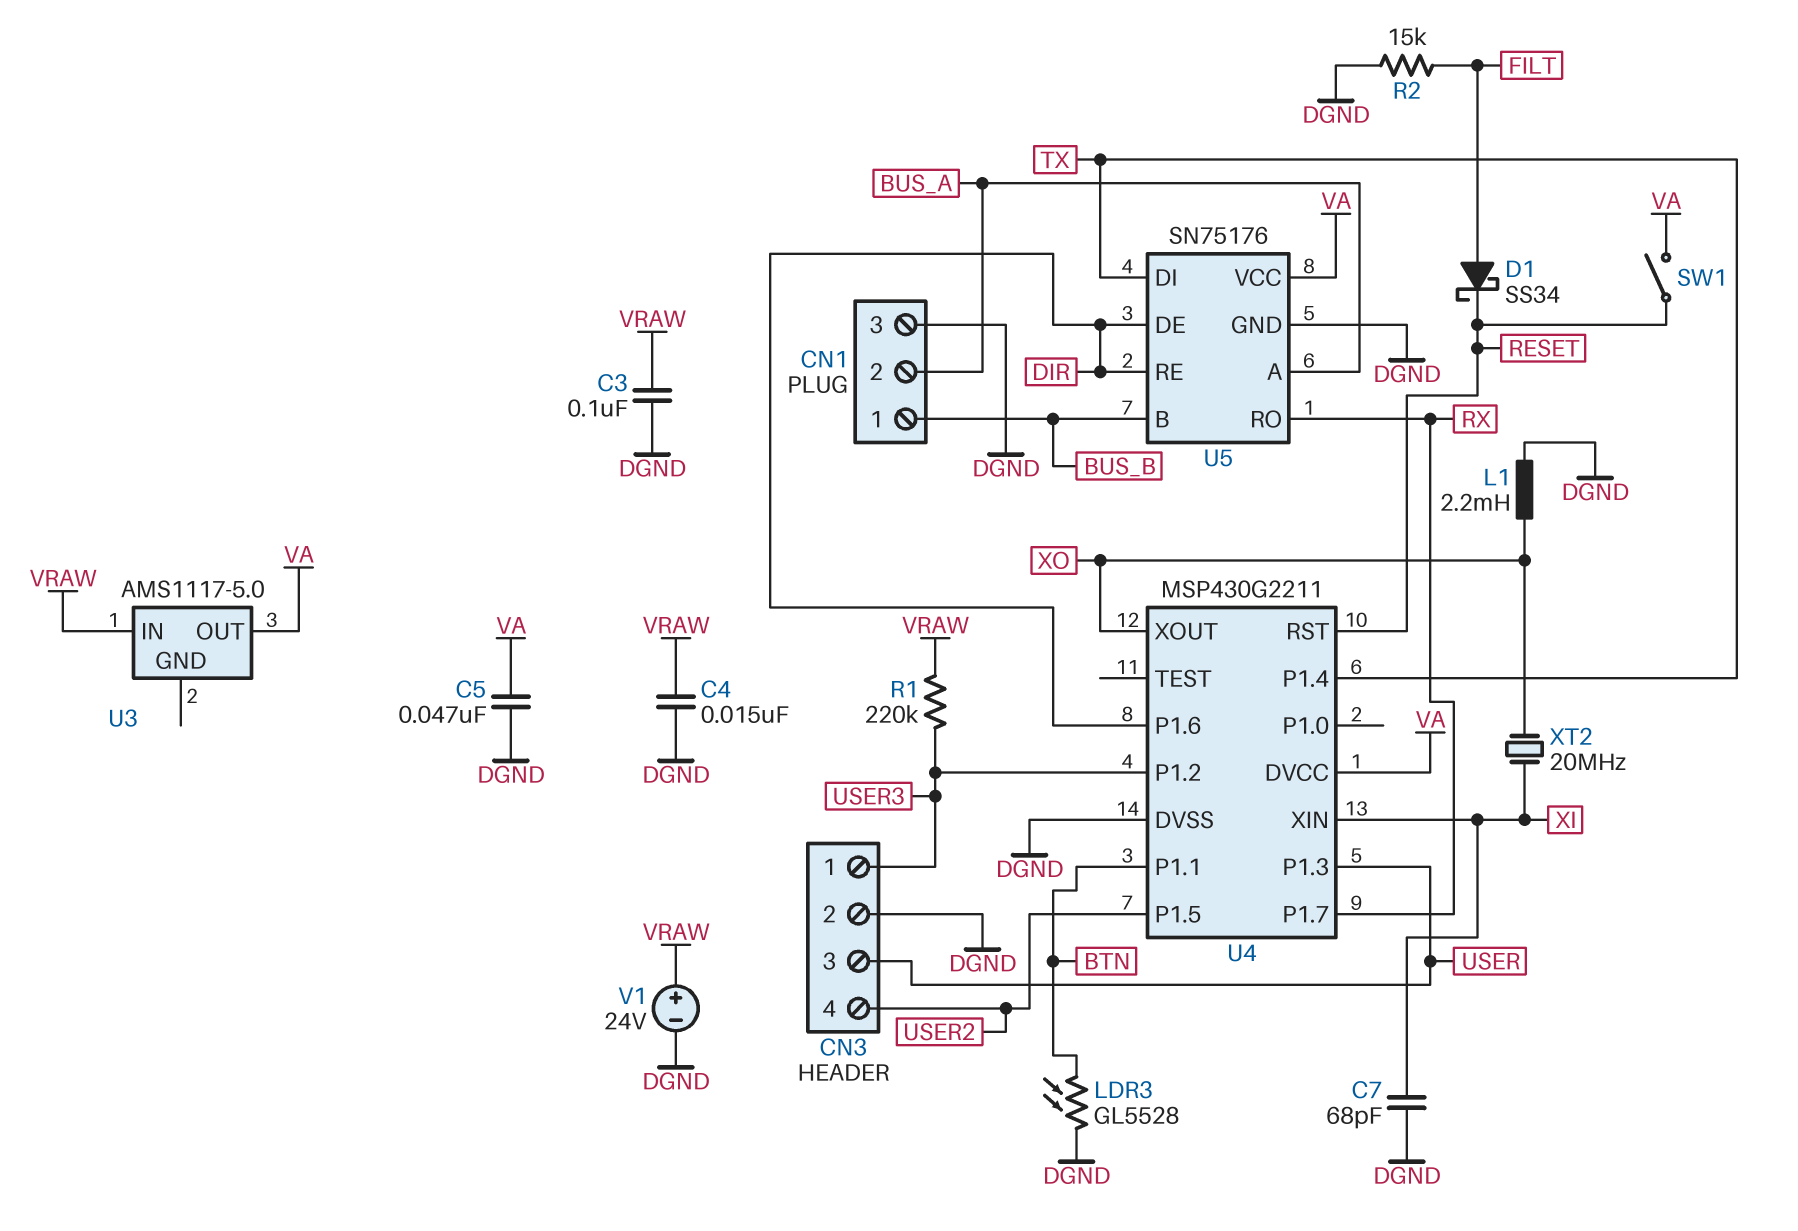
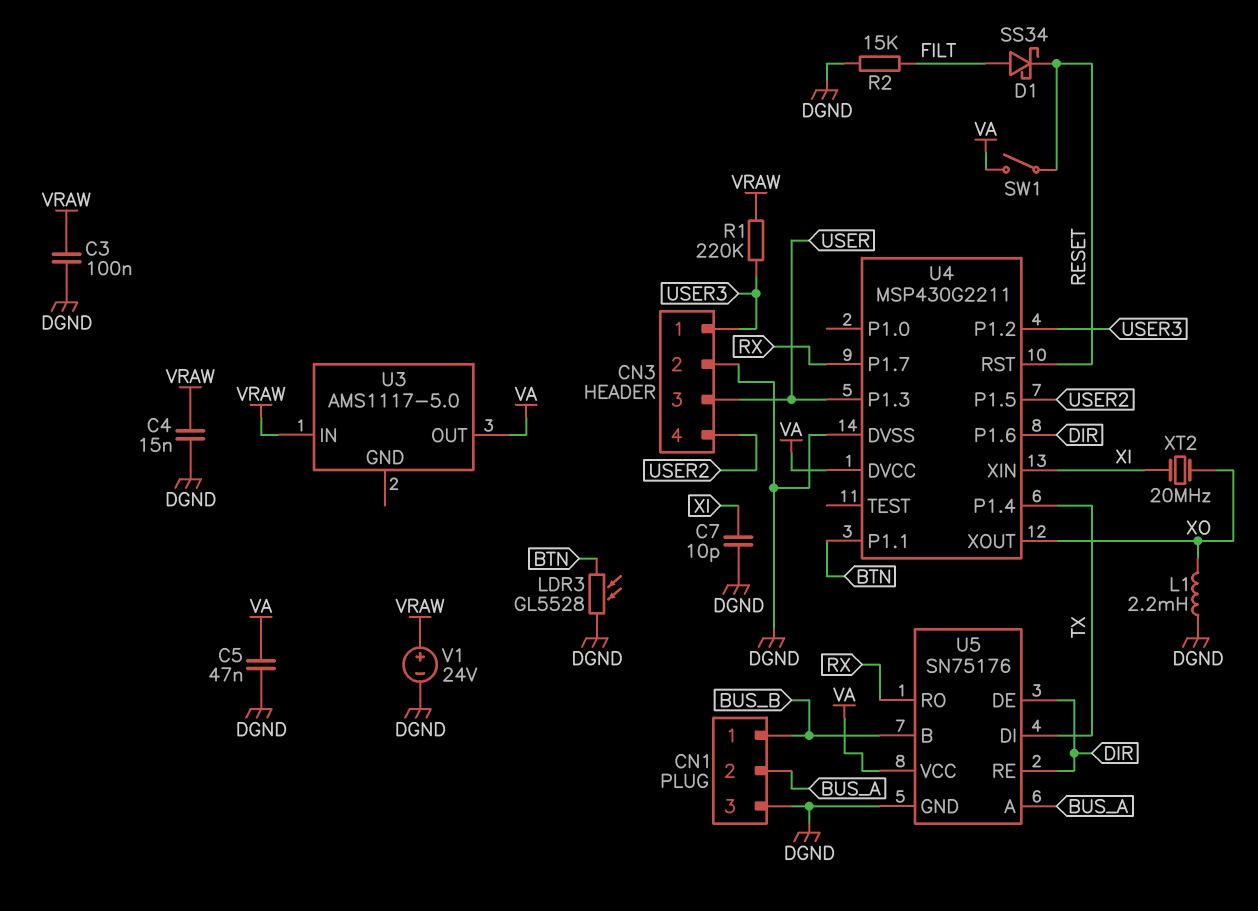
C7: 68pF (DGND, XI) -> 10pF (DGND, XI)

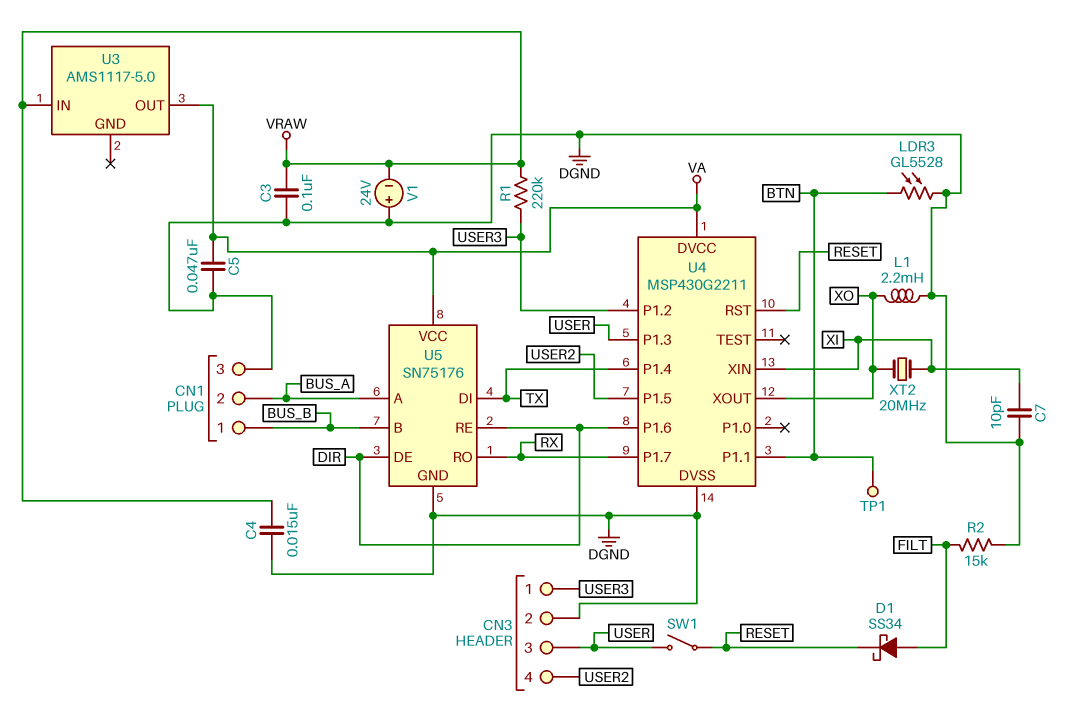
SW1: switch (RESET, VA) -> switch (RESET, USER)
TP1: none -> test point (BTN)
V1: 24V (plus VRAW, minus DGND) -> 24V (plus DGND, minus VRAW)

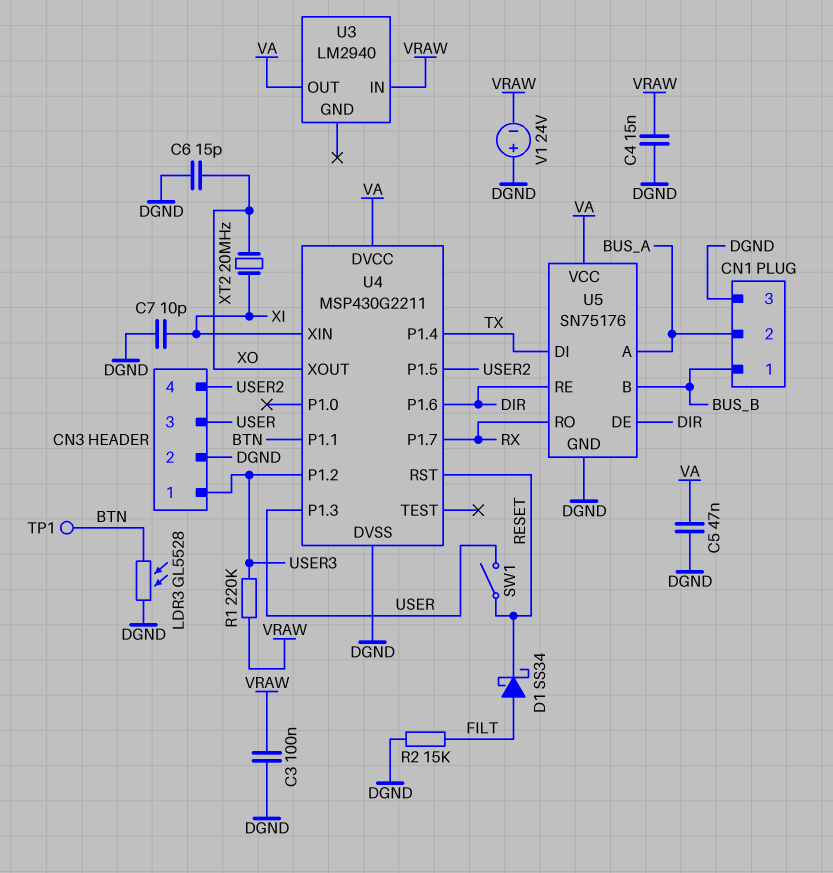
C6: none -> 15pF (DGND, XO)
L1: 2.2mH (DGND, XO) -> none
U3: AMS1117-5.0 -> LM2940

